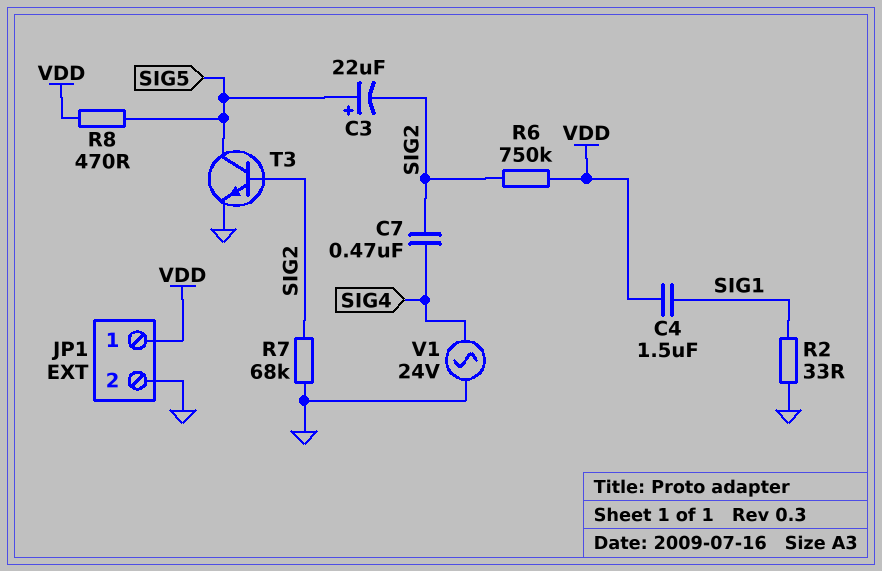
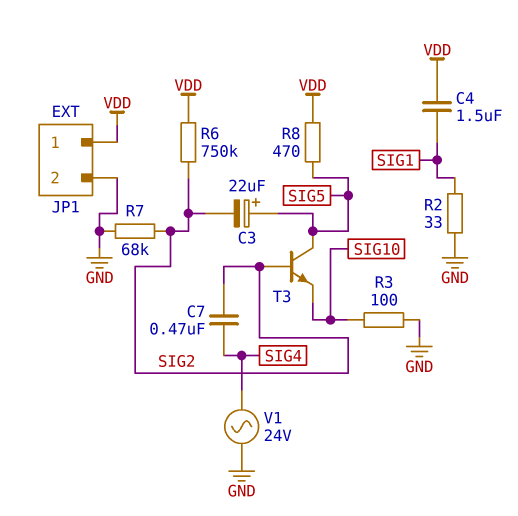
R3: none -> 100 (GND, SIG10)
T3: NPN (B SIG2, C SIG5, E GND) -> NPN (B SIG2, C SIG5, E SIG10)

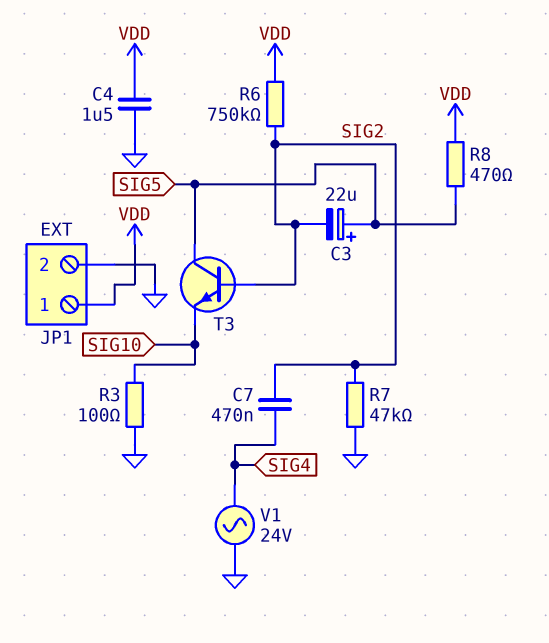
C4: 1.5uF (SIG1, VDD) -> 1.5uF (GND, VDD)
R2: 33 (GND, SIG1) -> none
R7: 68k (GND, SIG2) -> 47k (GND, SIG2)

